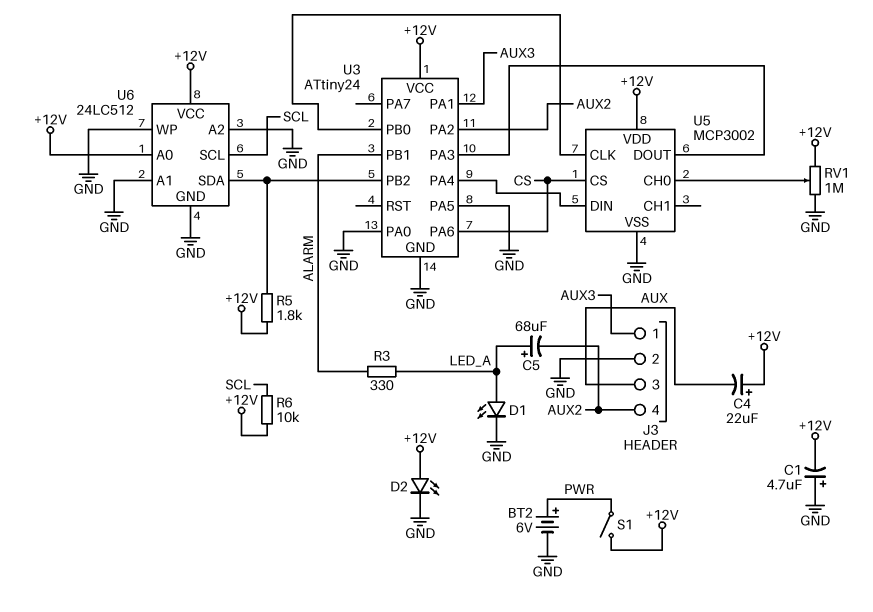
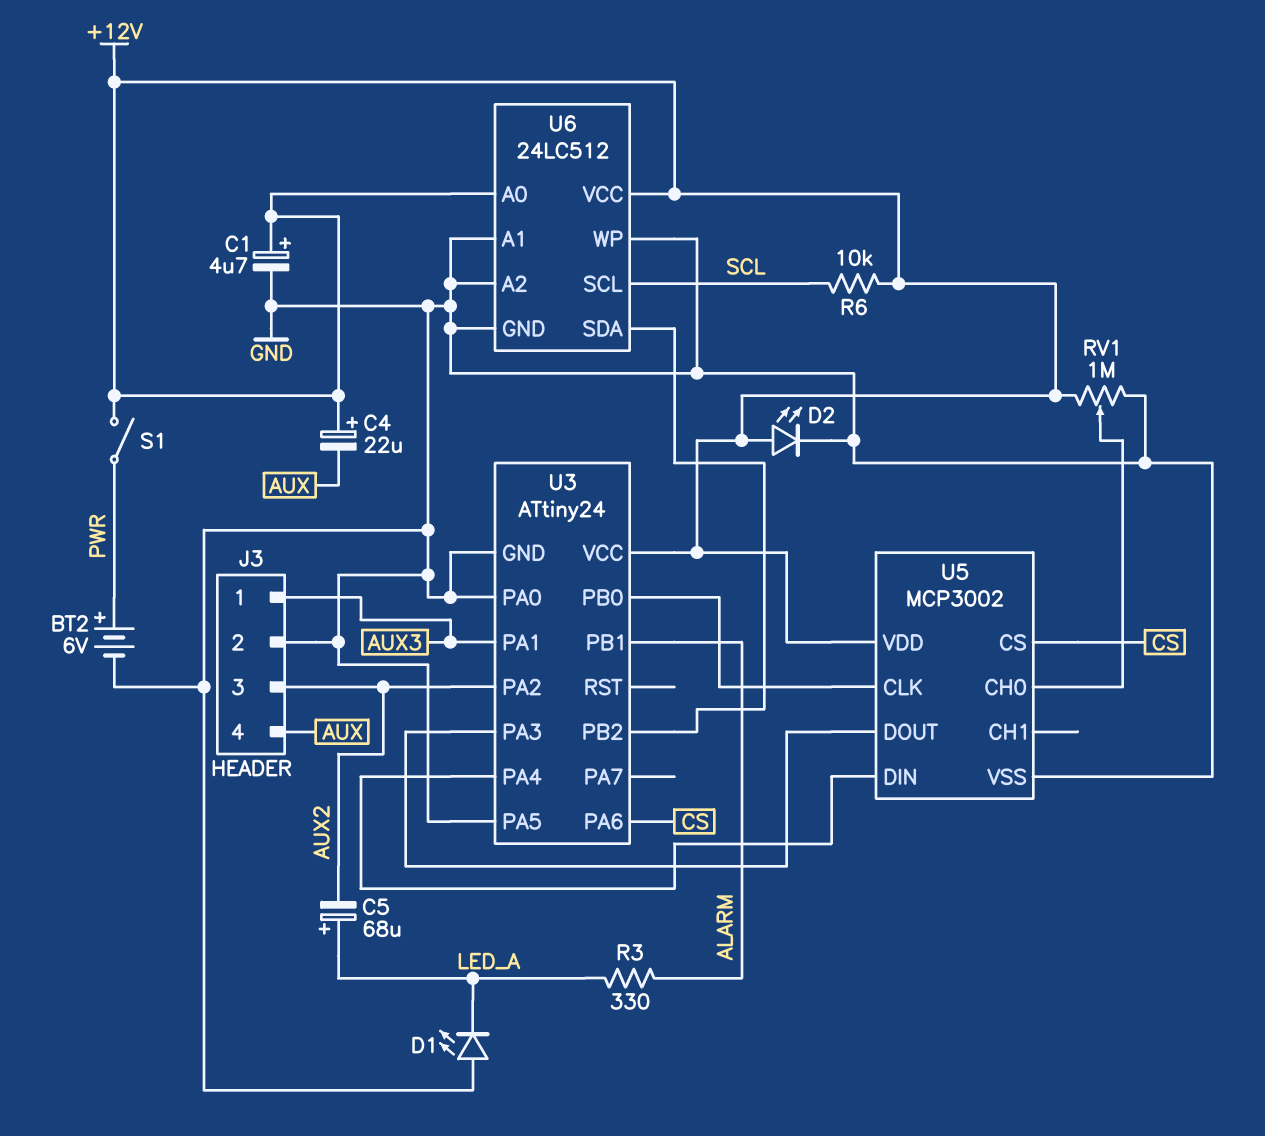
C1: 4.7uF (plus GND, minus +12V) -> 4.7uF (plus +12V, minus GND)
D1: LED (A LED_A, K GND) -> LED (A GND, K LED_A)
J3 pin 3: AUX -> AUX2
J3 pin 4: AUX2 -> AUX
R5: 1.8k (+12V, U3/PB2) -> none

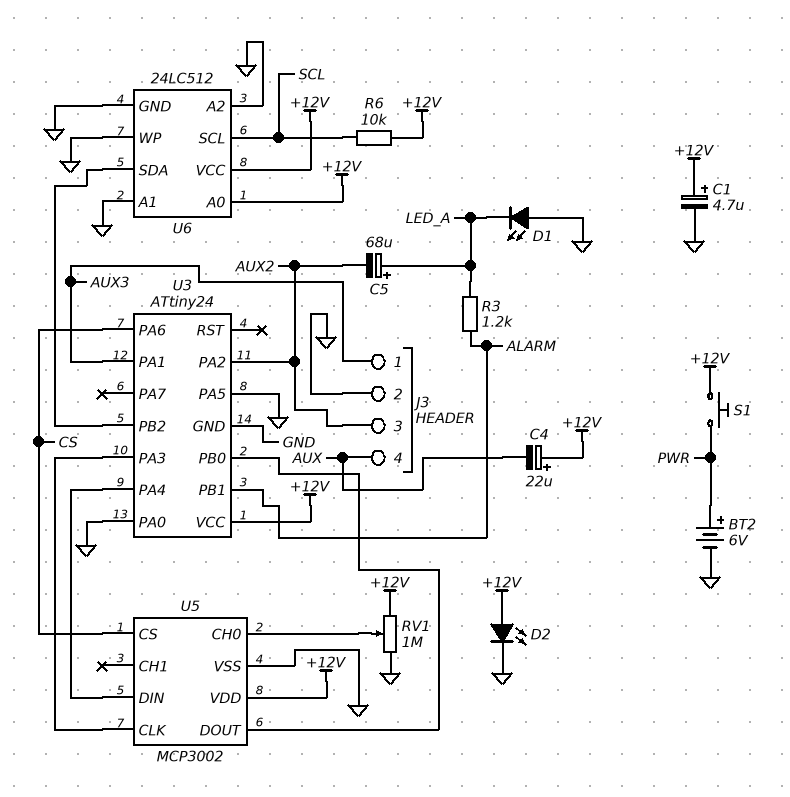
R3: 330 (ALARM, LED_A) -> 1.2k (ALARM, LED_A)
S1: switch (+12V, PWR) -> button (+12V, PWR)
U5 pin CLK: U3/PB0 -> U3/PA3
U5 pin DOUT: U3/PA3 -> U3/PB0

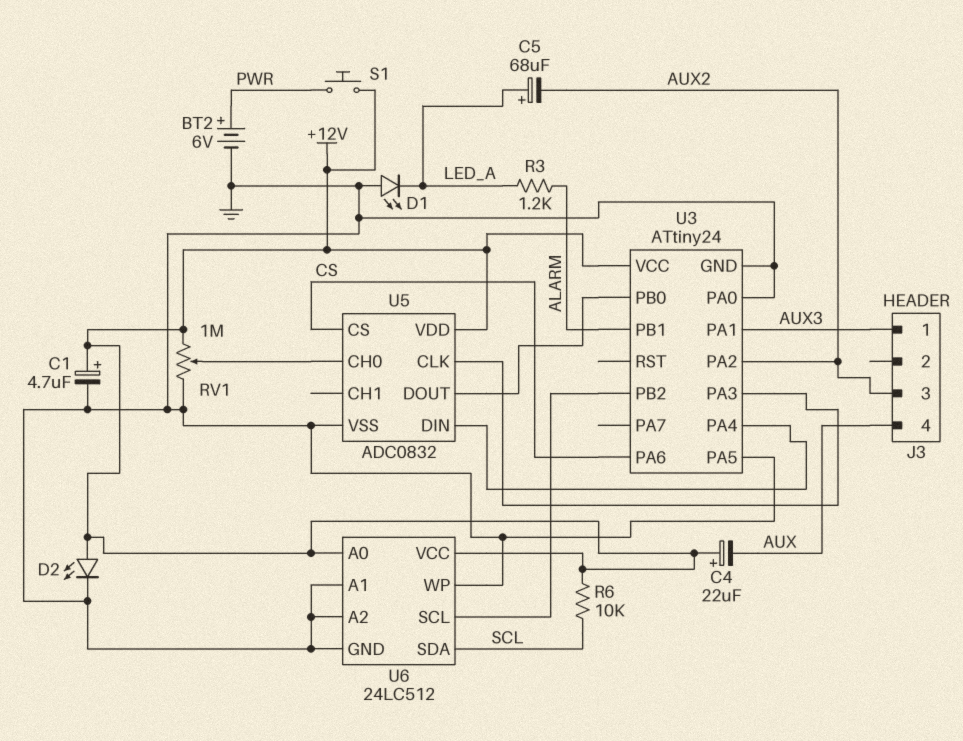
J3 pin 2: GND -> none
U5: MCP3002 -> ADC0832
U6 pin SCL: SCL -> U3/PB2
U6 pin SDA: U3/PB2 -> SCL

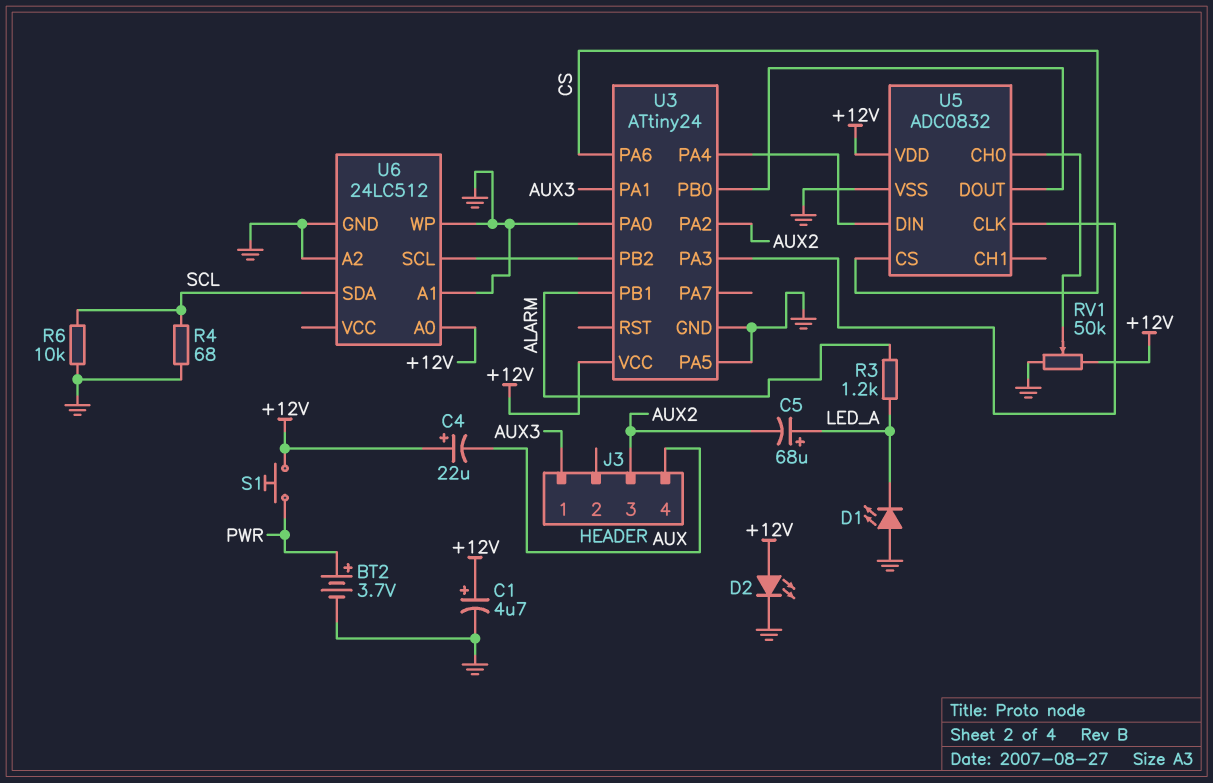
BT2: 6V (plus PWR, minus GND) -> 3.7V (plus PWR, minus GND)
R4: none -> 68 (GND, SCL)
R6: 10k (+12V, SCL) -> 10k (GND, SCL)
RV1: 1M (+12V, GND, wiper U5/CH0) -> 50k (+12V, GND, wiper U5/CH0)
U6 pin VCC: +12V -> none

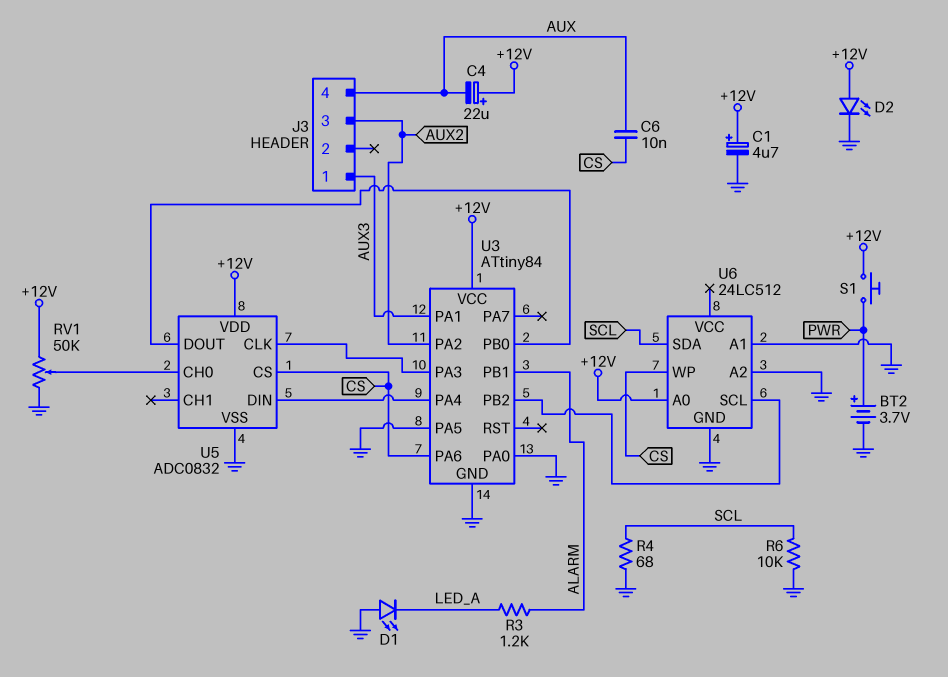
C5: 68uF (plus LED_A, minus AUX2) -> none
C6: none -> 10nF (AUX, CS)
U3: ATtiny24 -> ATtiny84
U6 pin WP: GND -> CS

